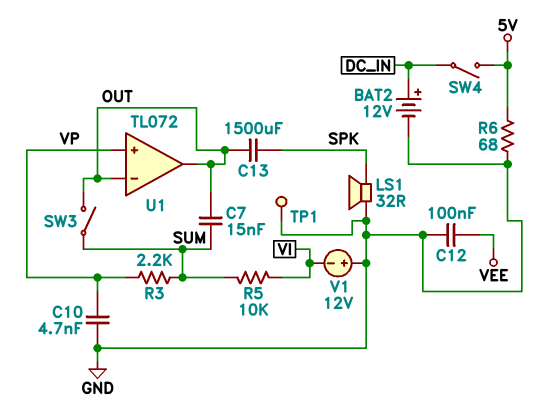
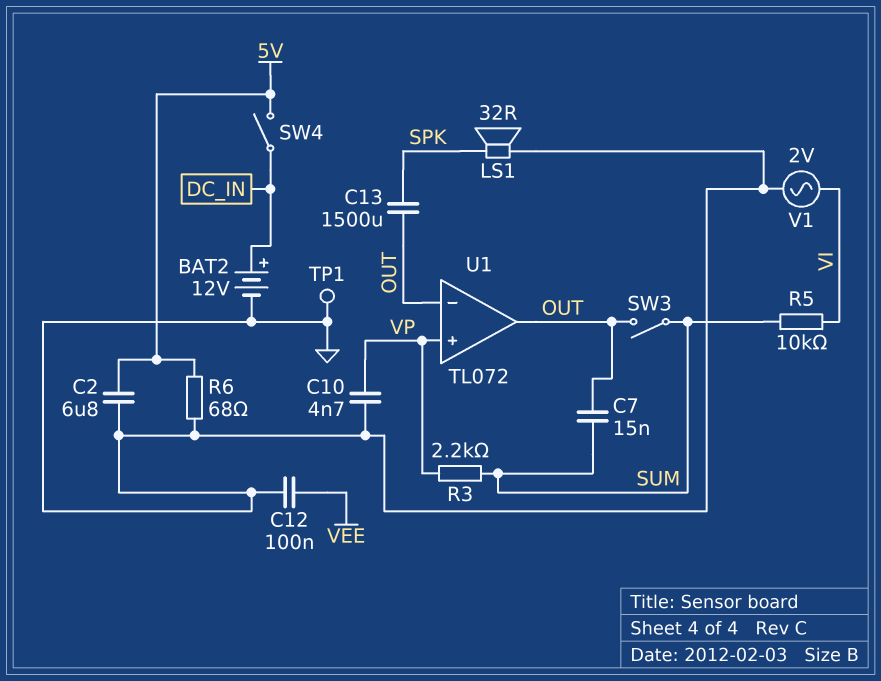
C2: none -> 6.8uF (5V, GND)
V1: 12V (plus GND, minus VI) -> AC 2V (GND, VI)

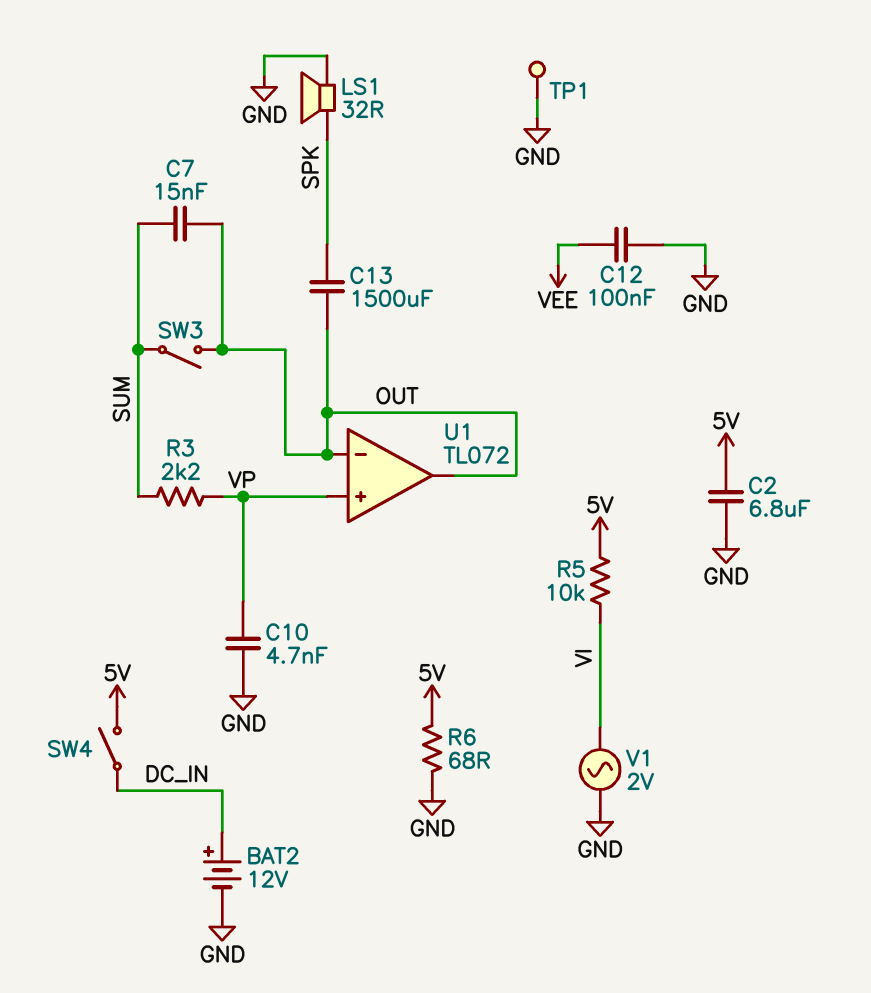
R5: 10k (SUM, VI) -> 10k (5V, VI)

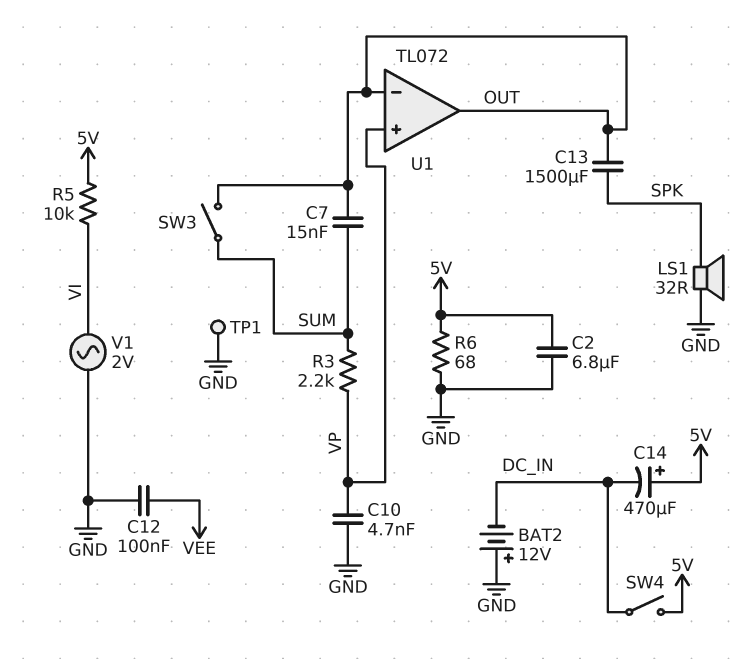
BAT2: 12V (plus DC_IN, minus GND) -> 12V (plus GND, minus DC_IN)
C14: none -> 470uF (plus 5V, minus DC_IN)

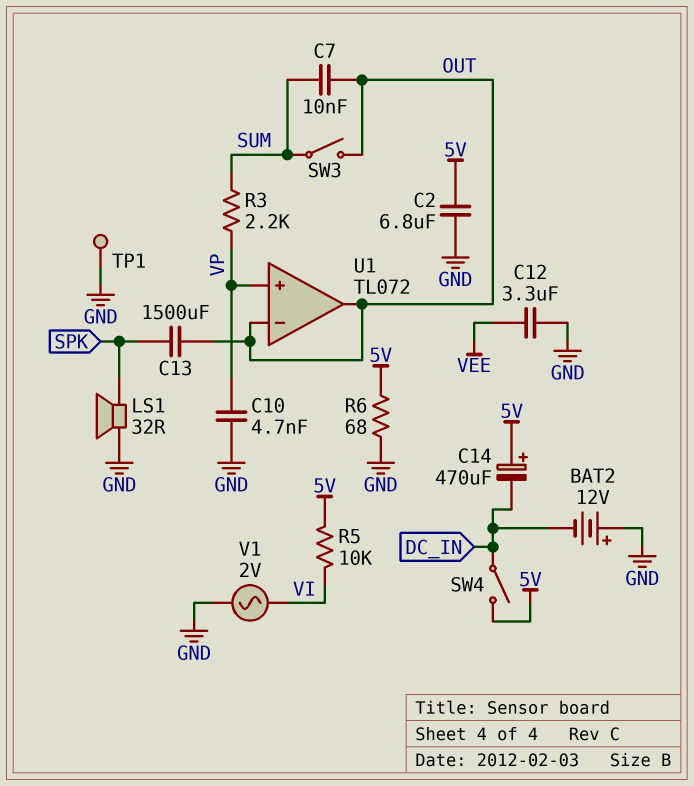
C7: 15nF (OUT, SUM) -> 10nF (OUT, SUM)
C12: 100nF (GND, VEE) -> 3.3uF (GND, VEE)

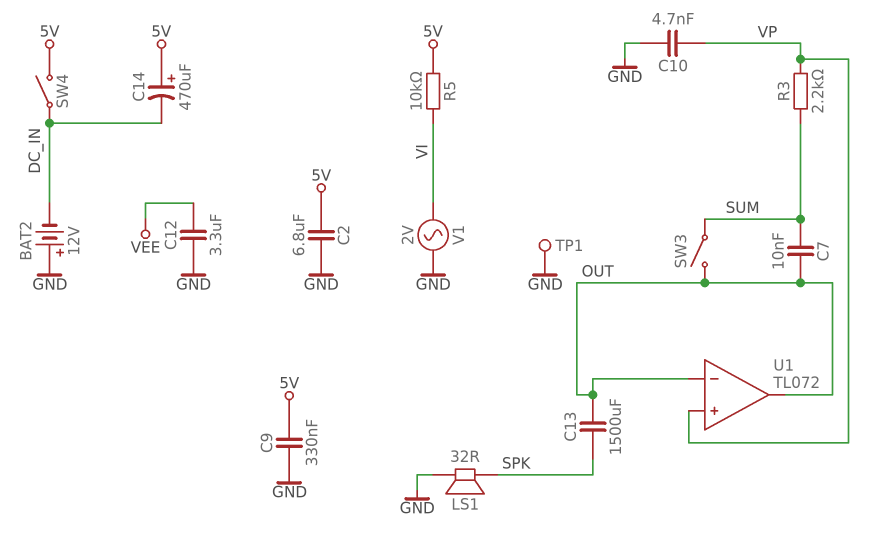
C9: none -> 330nF (5V, GND)
R6: 68 (5V, GND) -> none

